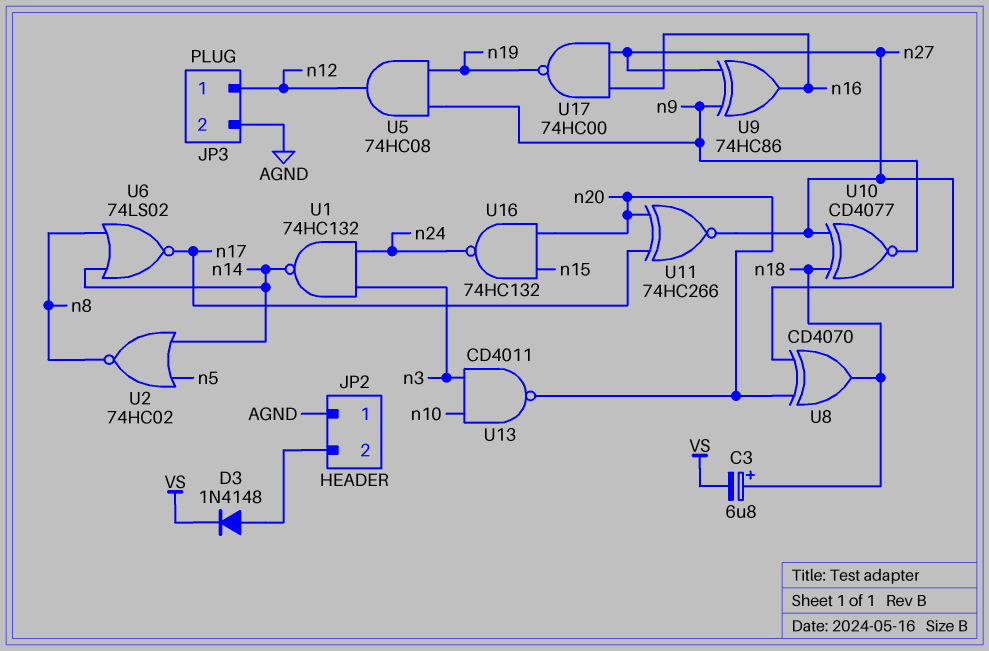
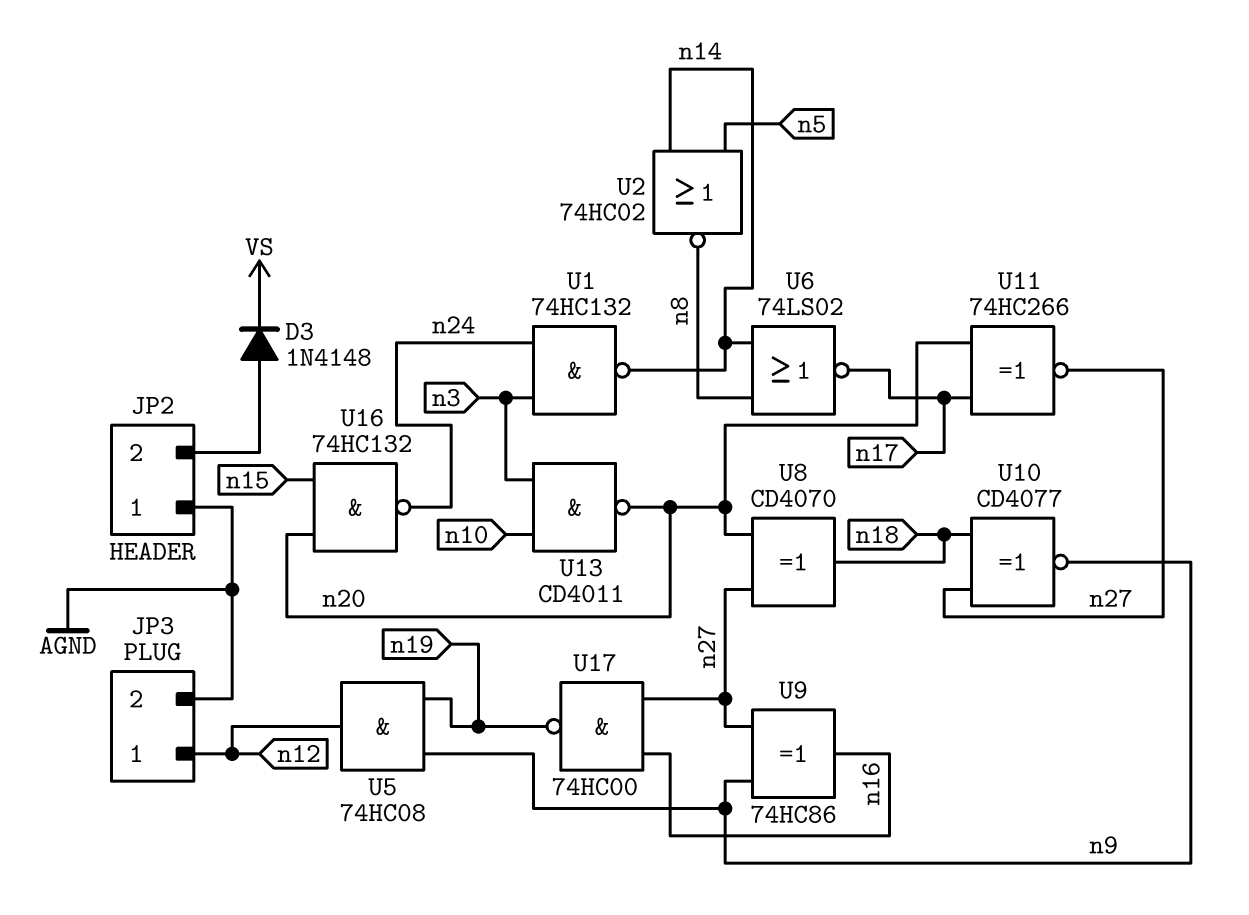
C3: 6.8uF (plus n18, minus VS) -> none

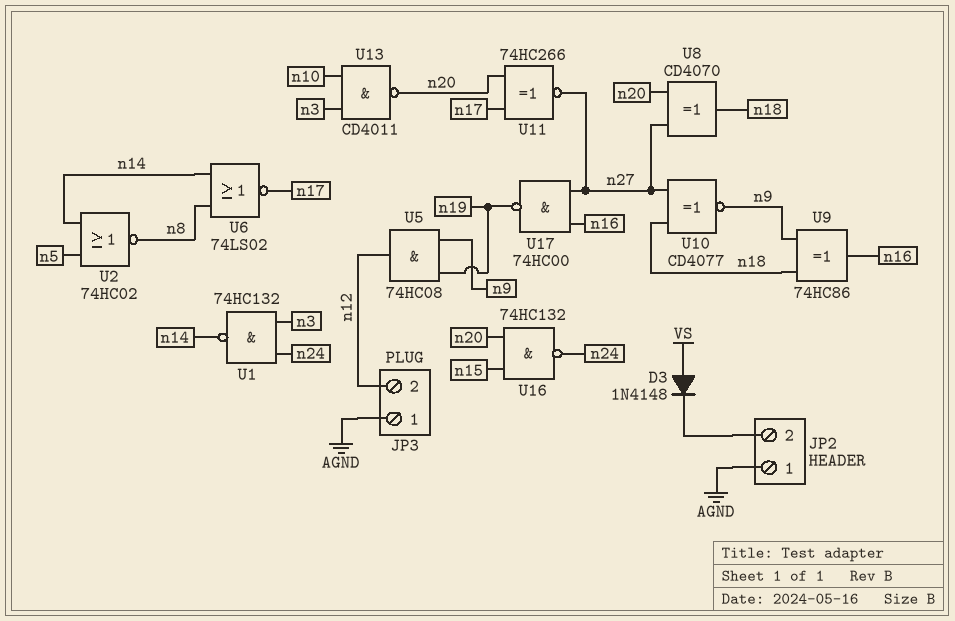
D3: diode 1N4148 (A JP2/2, K VS) -> diode 1N4148 (A VS, K JP2/2)
JP3 pin 1: n12 -> AGND
JP3 pin 2: AGND -> n12
U9: XOR 74HC86 (in n9, in n27, out n16) -> XOR 74HC86 (in n9, in n18, out n16)

